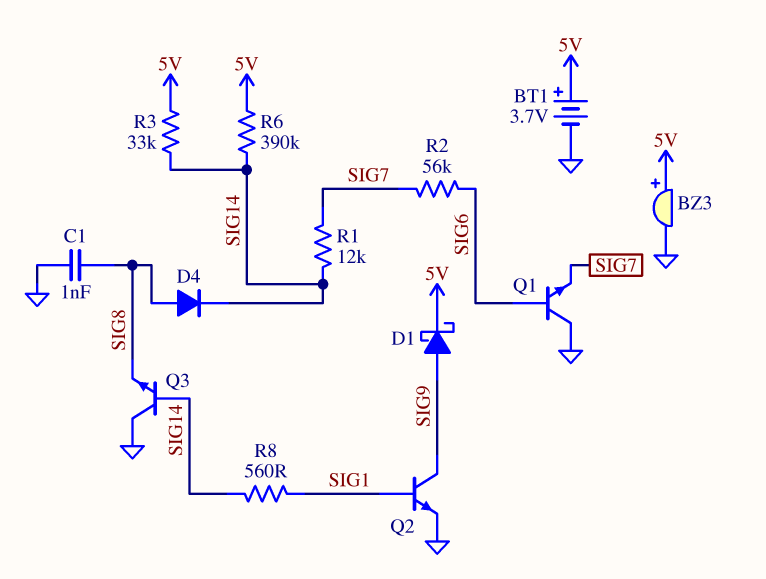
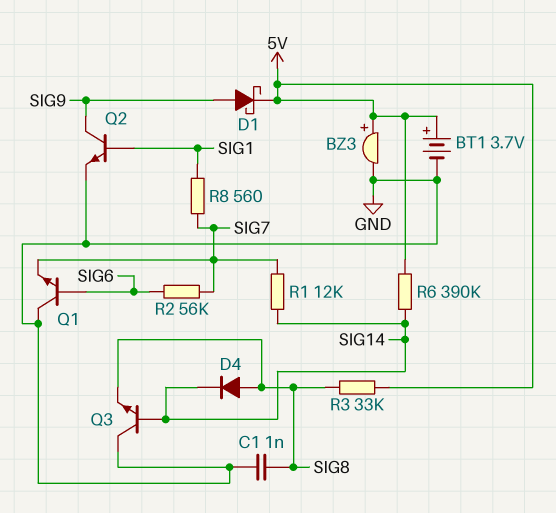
R3: 33k (5V, SIG14) -> 33k (5V, SIG8)
R8: 560 (SIG1, SIG14) -> 560 (SIG1, SIG7)

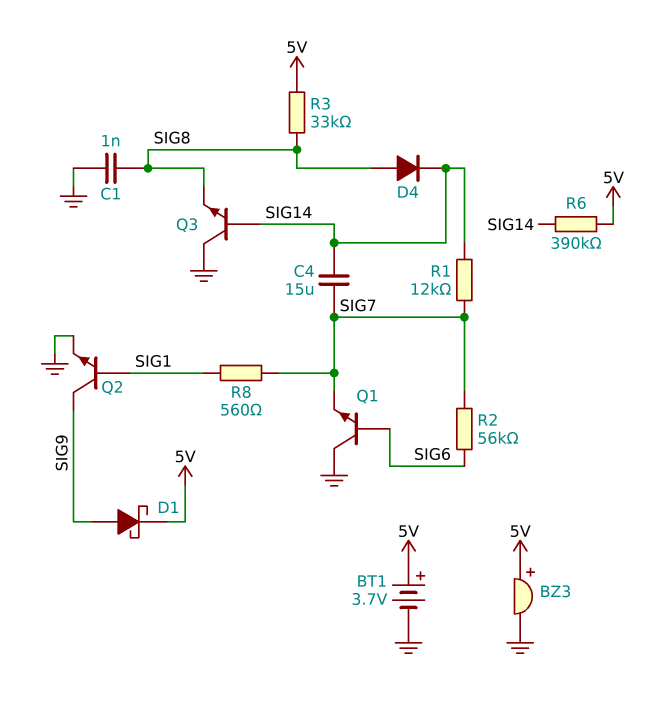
C4: none -> 15uF (SIG7, SIG14)

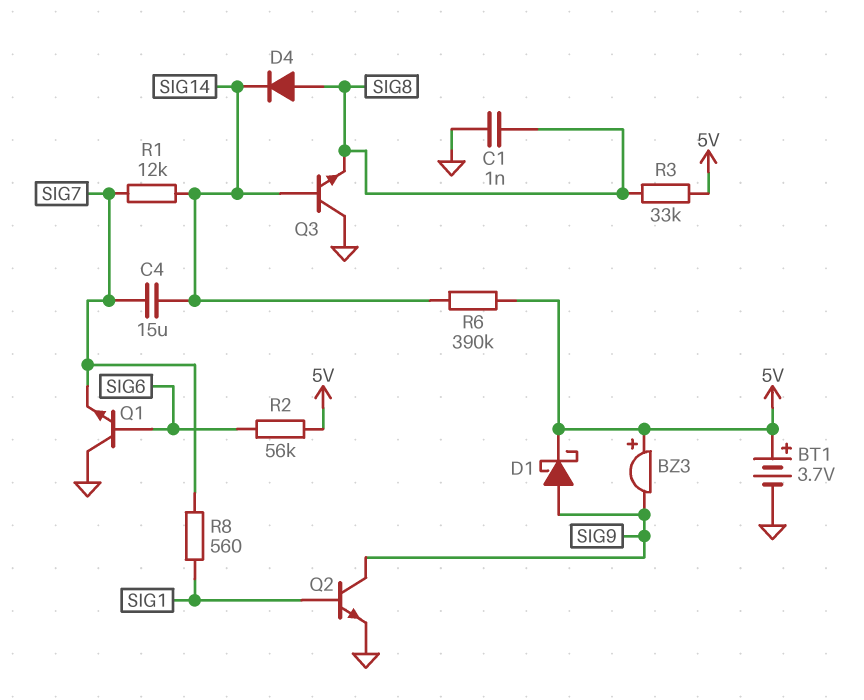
BZ3: buzzer (plus 5V, minus GND) -> buzzer (plus 5V, minus SIG9)
R2: 56k (SIG6, SIG7) -> 56k (5V, SIG6)

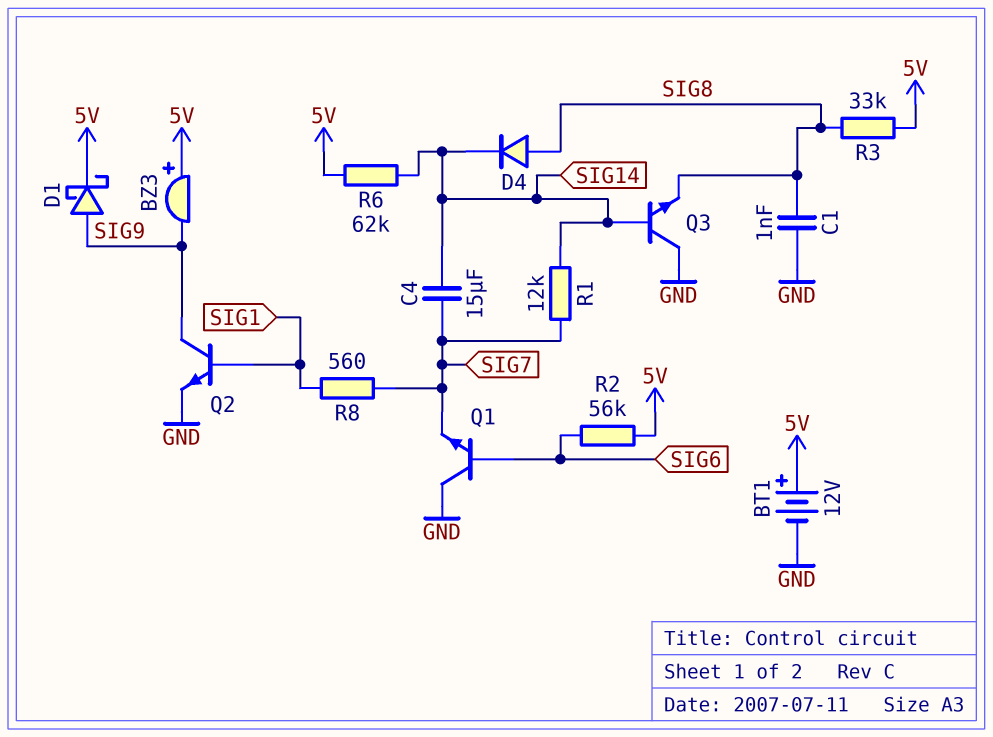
BT1: 3.7V (plus 5V, minus GND) -> 12V (plus 5V, minus GND)
R6: 390k (5V, SIG14) -> 62k (5V, SIG14)

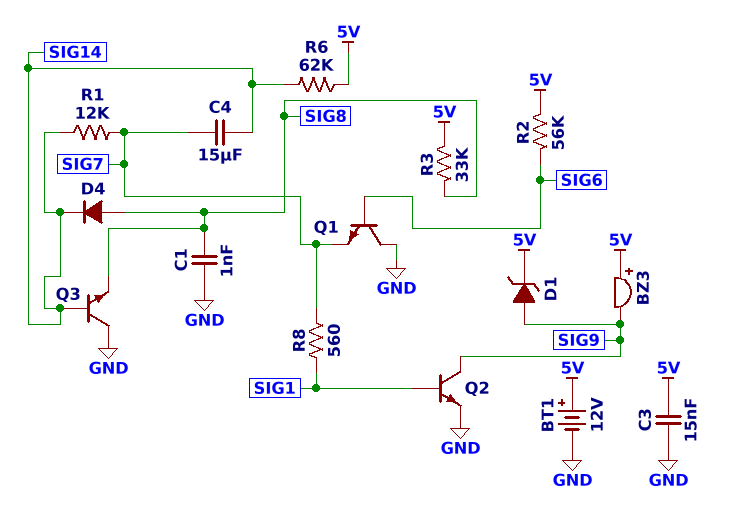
C3: none -> 15nF (5V, GND)
D1: schottky (A SIG9, K 5V) -> zener (A SIG9, K 5V)

